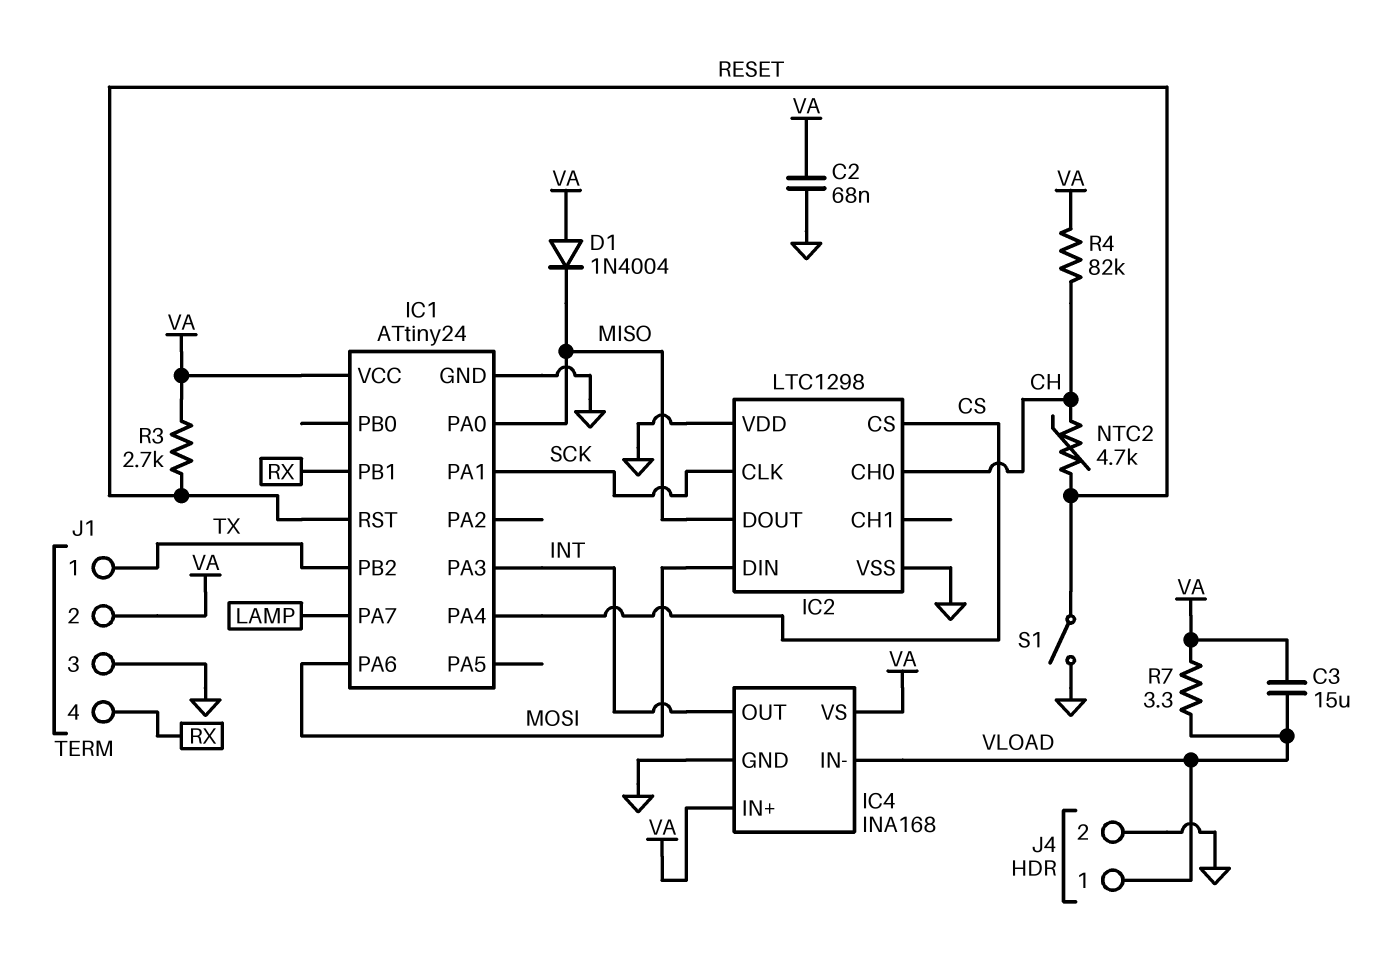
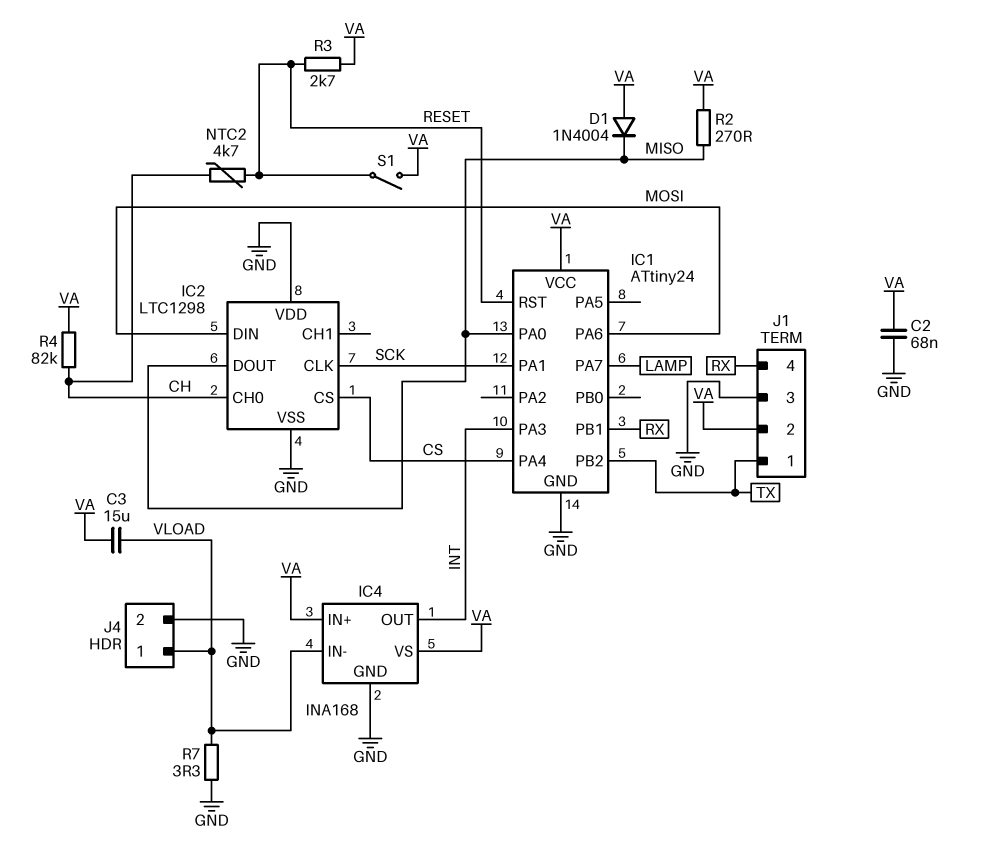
R2: none -> 270 (MISO, VA)
R7: 3.3 (VA, VLOAD) -> 3.3 (GND, VLOAD)
S1: switch (GND, RESET) -> switch (RESET, VA)

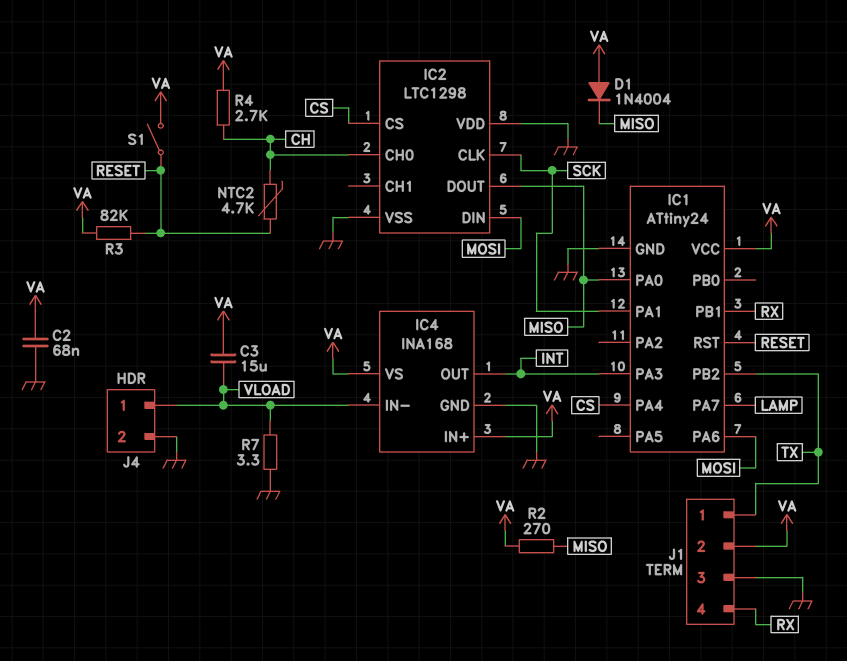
R3: 2.7k (RESET, VA) -> 82k (RESET, VA)
R4: 82k (CH, VA) -> 2.7k (CH, VA)

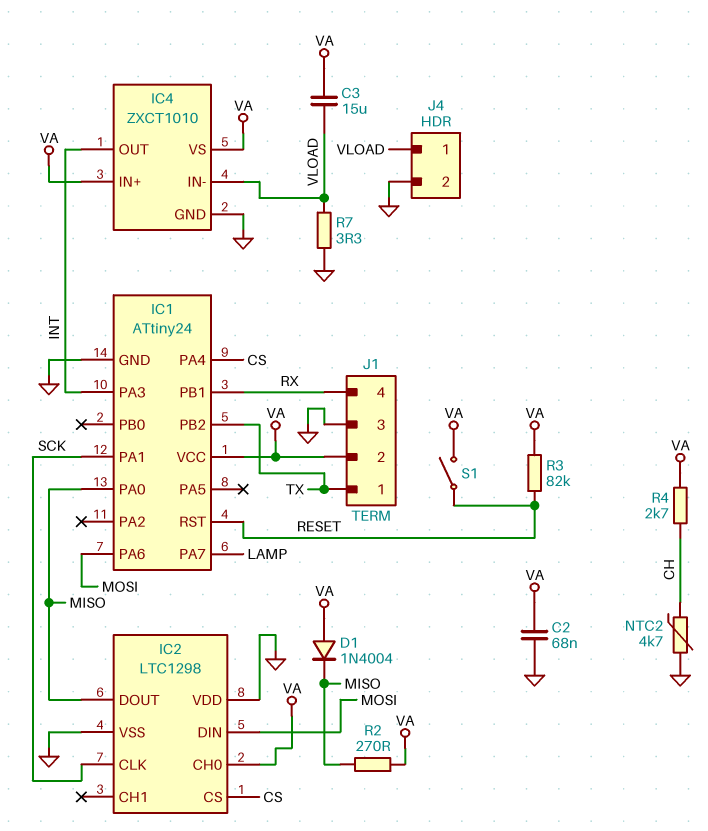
IC2 pin CH0: CH -> VA
IC4: INA168 -> ZXCT1010
NTC2: 4.7k (CH, RESET) -> 4.7k (CH, GND)

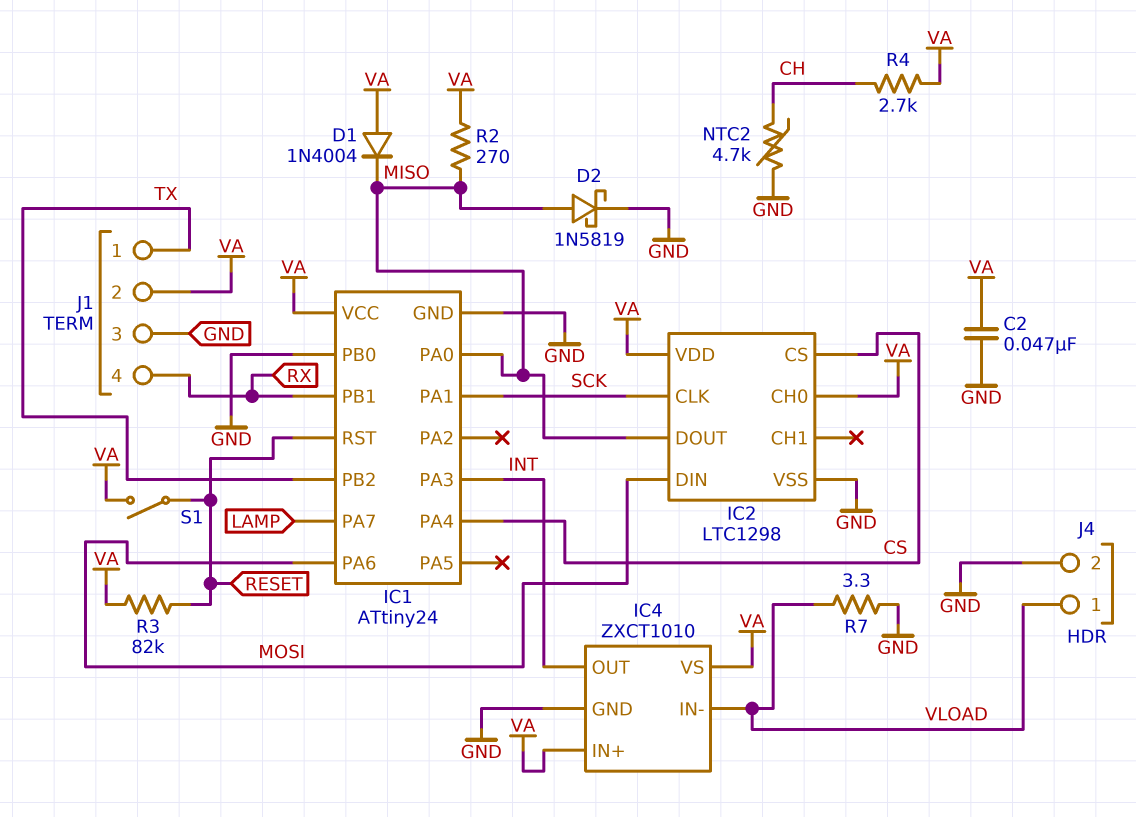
C2: 68nF (GND, VA) -> 47nF (GND, VA)
C3: 15uF (VA, VLOAD) -> none
D2: none -> schottky 1N5819 (A MISO, K GND)
IC1 pin PB0: none -> GND
IC2 pin VDD: GND -> VA

